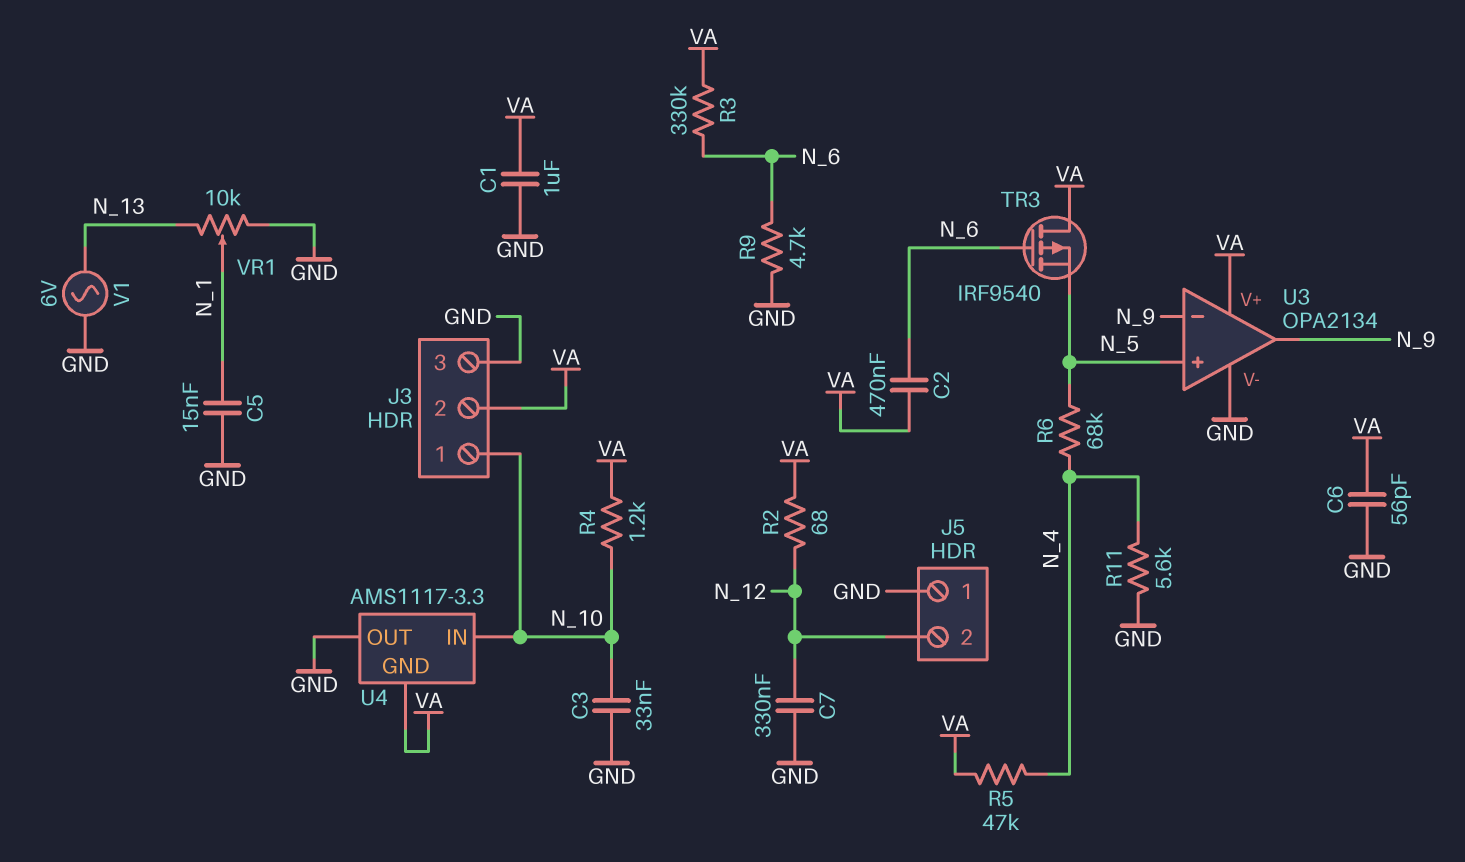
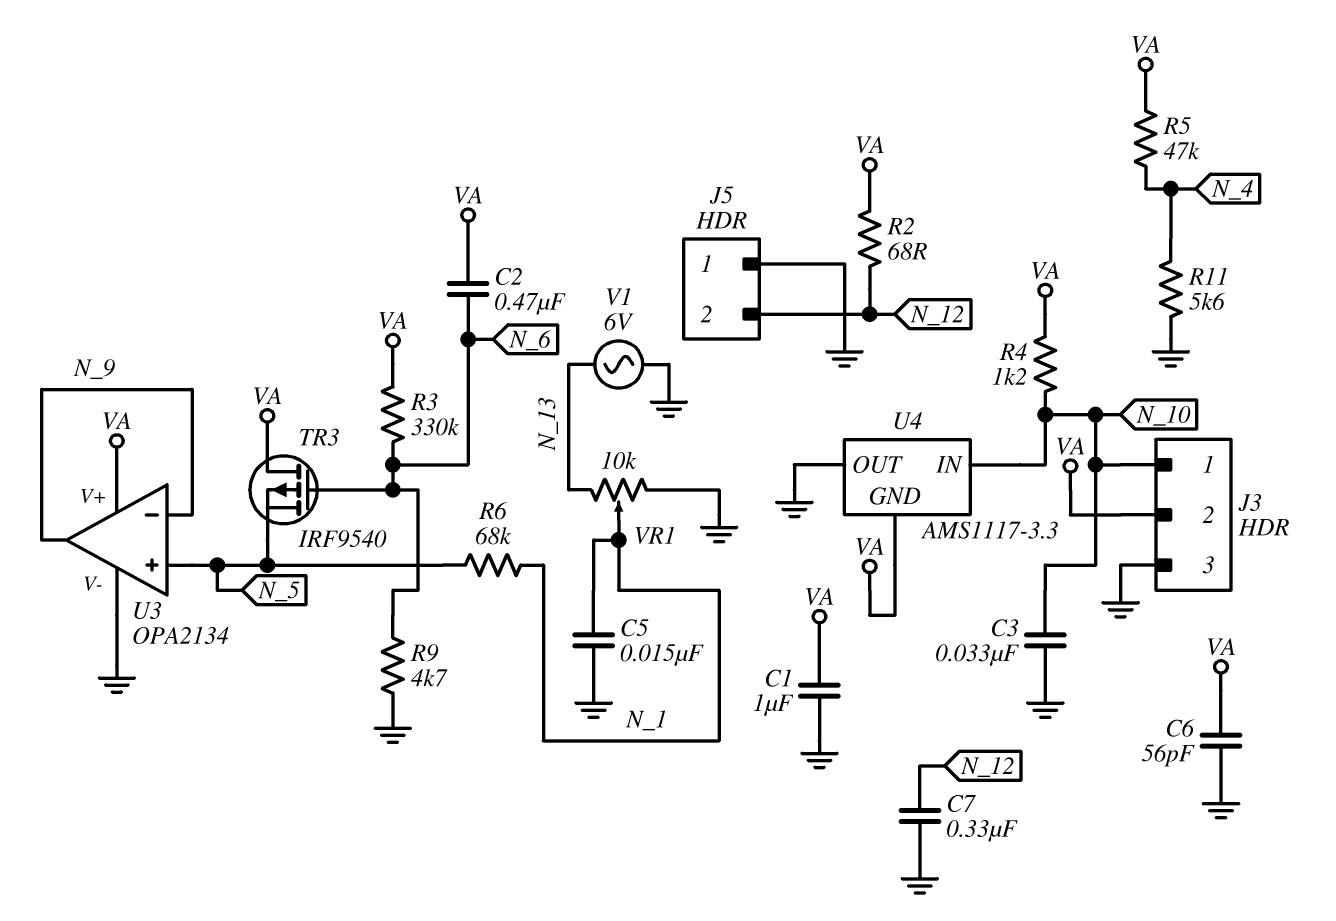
R6: 68k (N_4, N_5) -> 68k (N_1, N_5)

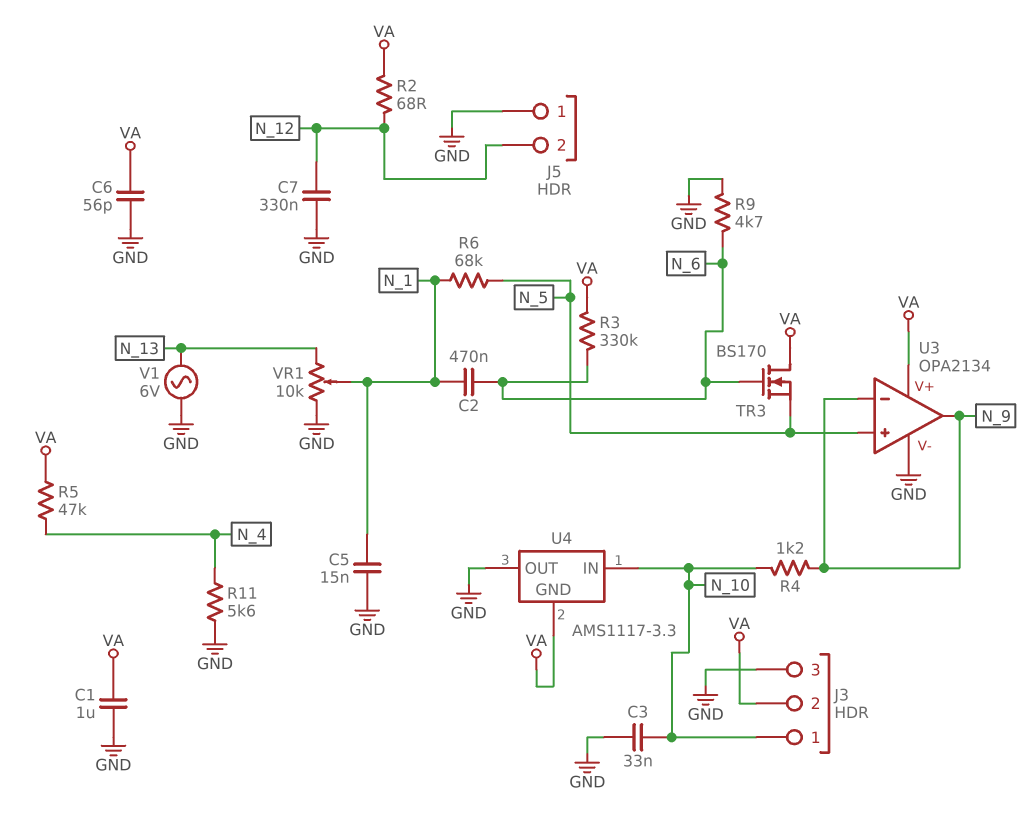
C2: 470nF (N_6, VA) -> 470nF (N_1, N_6)
R4: 1.2k (N_10, VA) -> 1.2k (N_9, N_10)
TR3: PMOS IRF9540 (G N_6, D VA, S N_5) -> NMOS BS170 (G N_6, D VA, S N_5)

